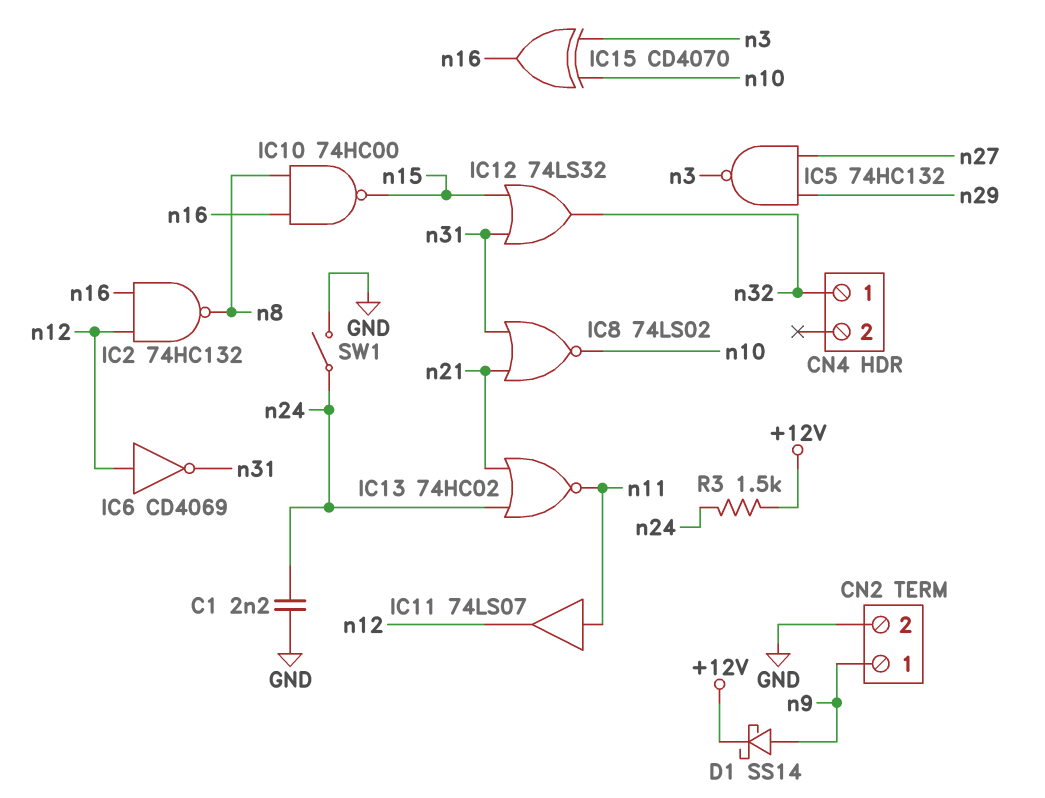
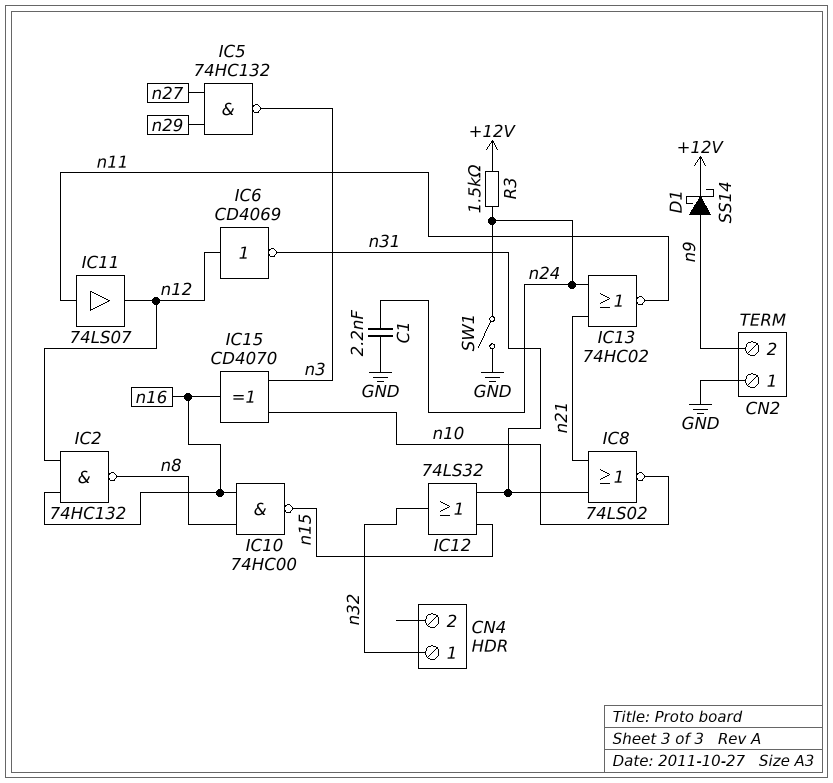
CN2 pin 1: n9 -> GND
CN2 pin 2: GND -> n9

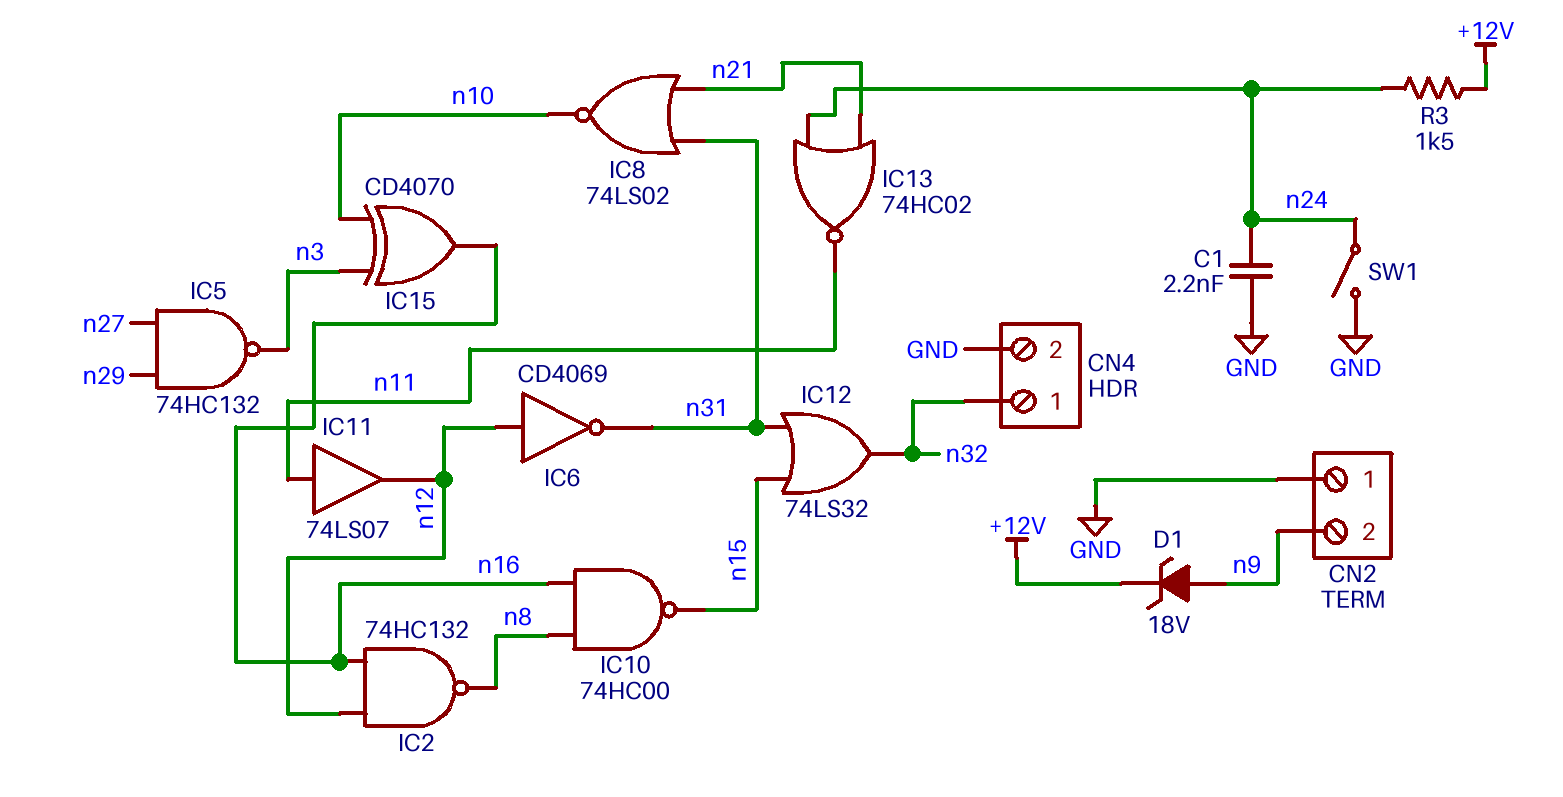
CN4 pin 2: none -> GND
D1: schottky SS14 (A n9, K +12V) -> zener 18V (A n9, K +12V)

